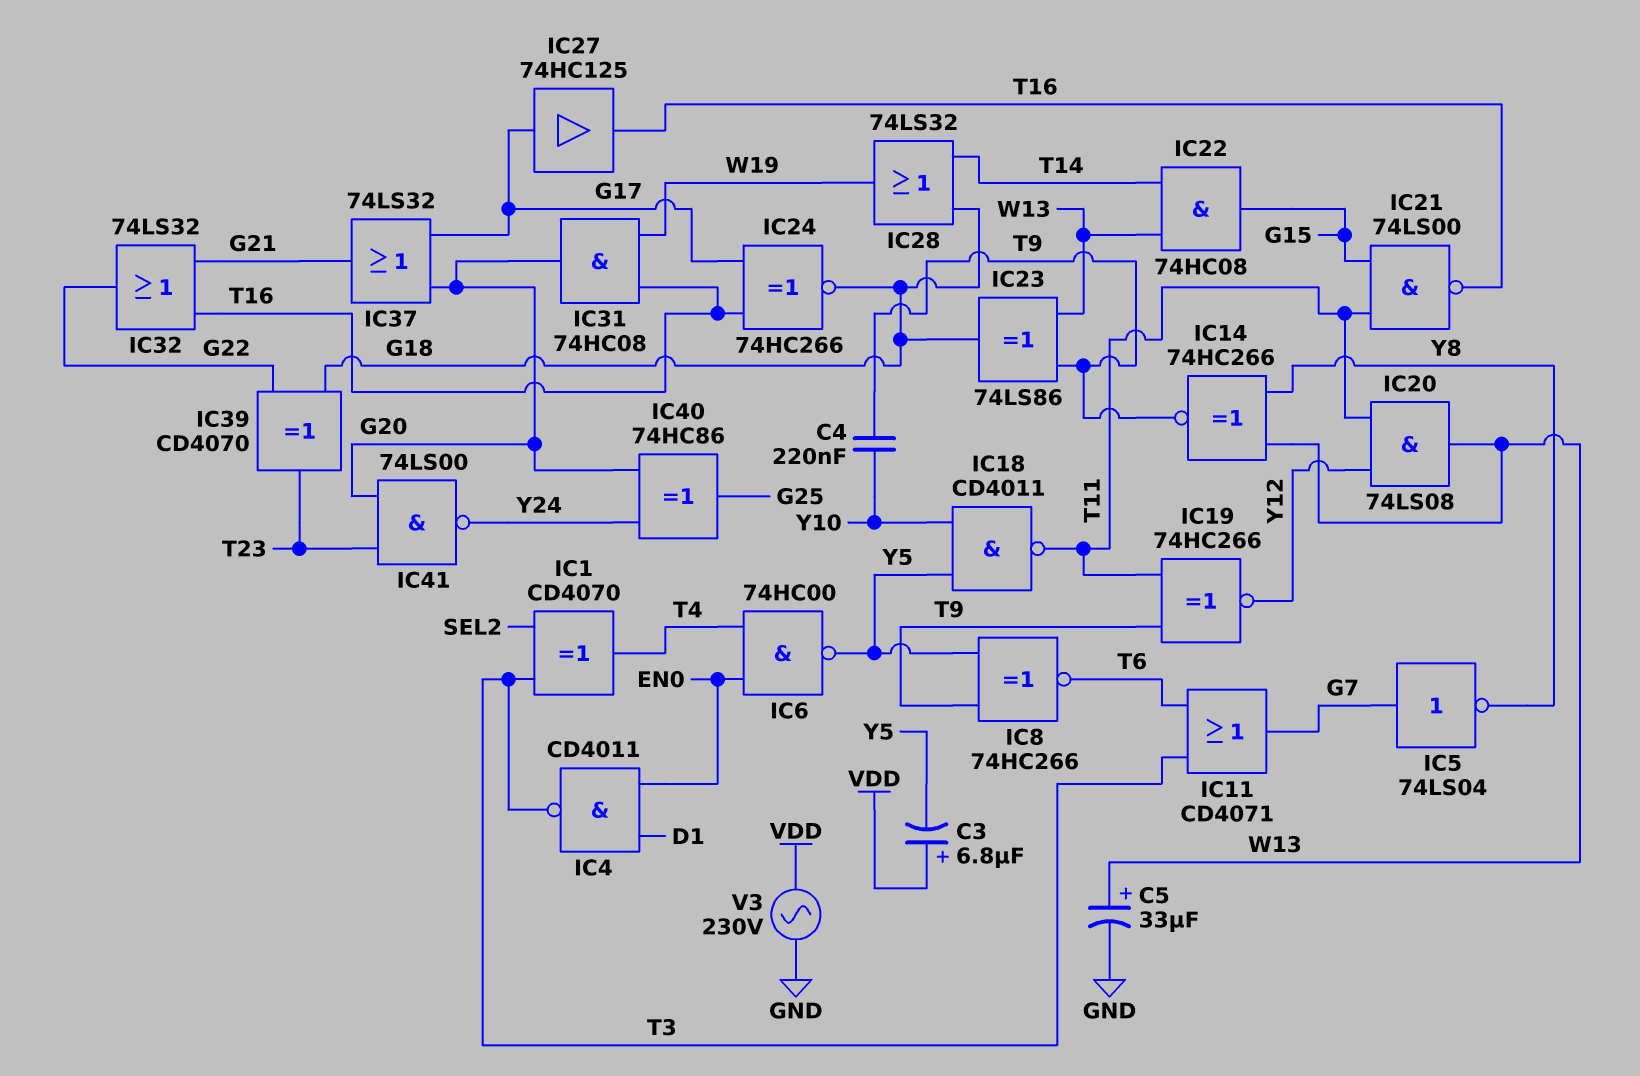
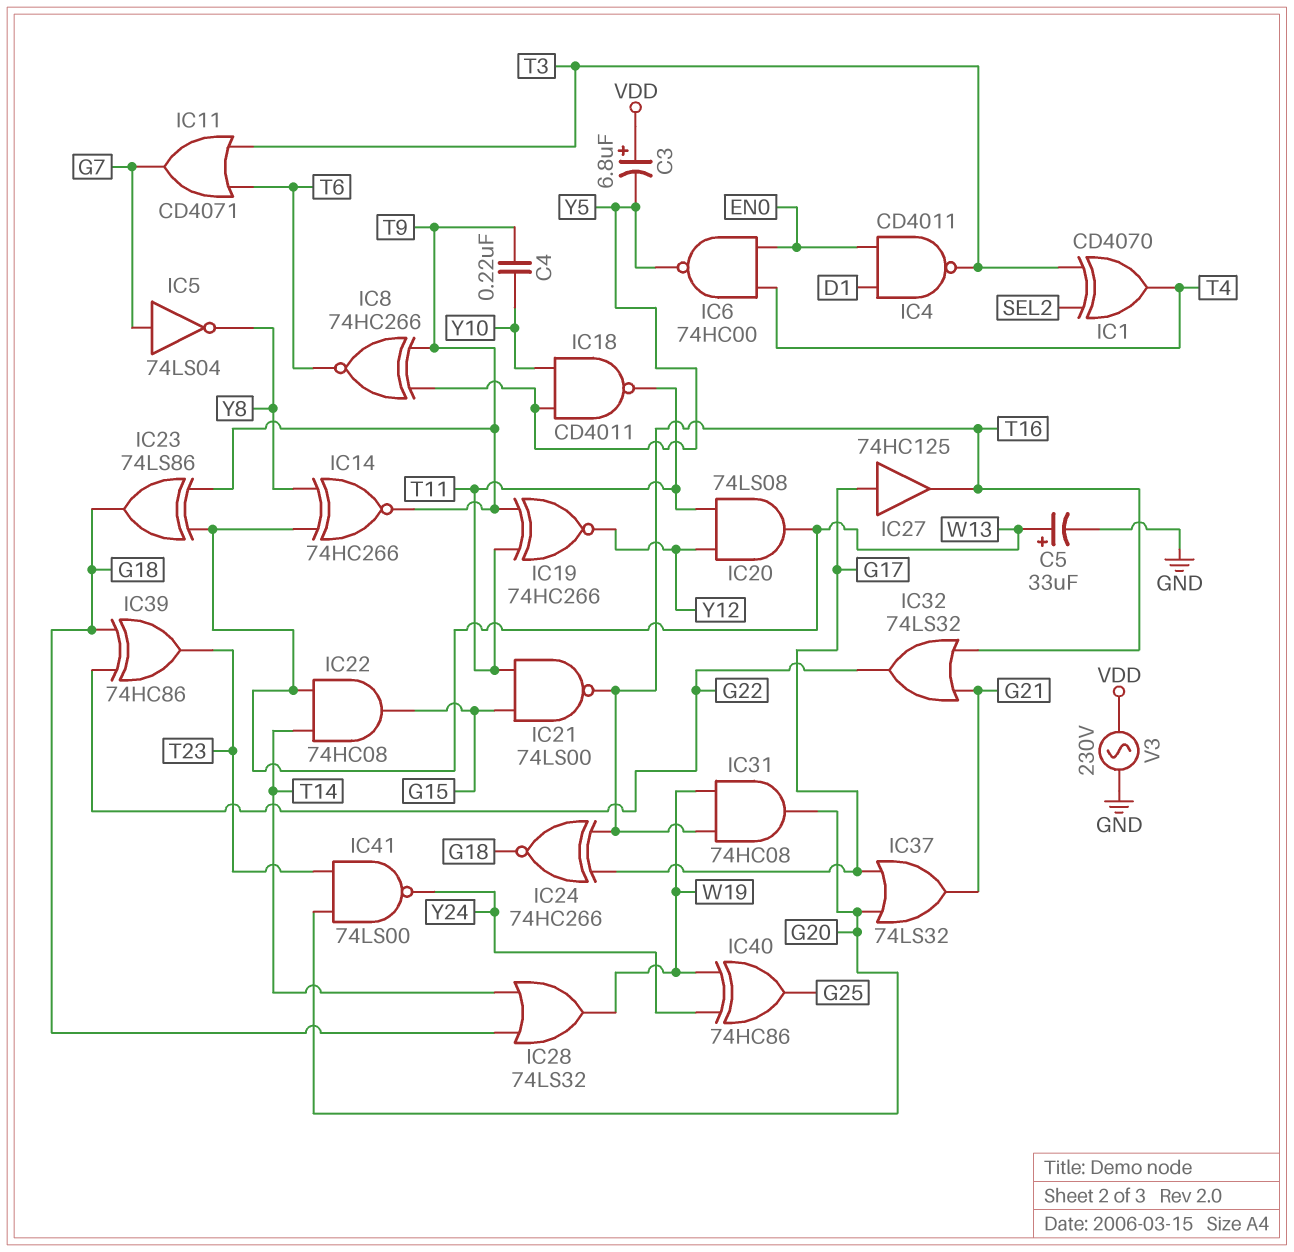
IC39: XOR CD4070 (in G18, in G22, out T23) -> XOR 74HC86 (in G18, in G22, out T23)
IC40: XOR 74HC86 (in G20, in Y24, out G25) -> XOR 74HC86 (in W19, in Y24, out G25)

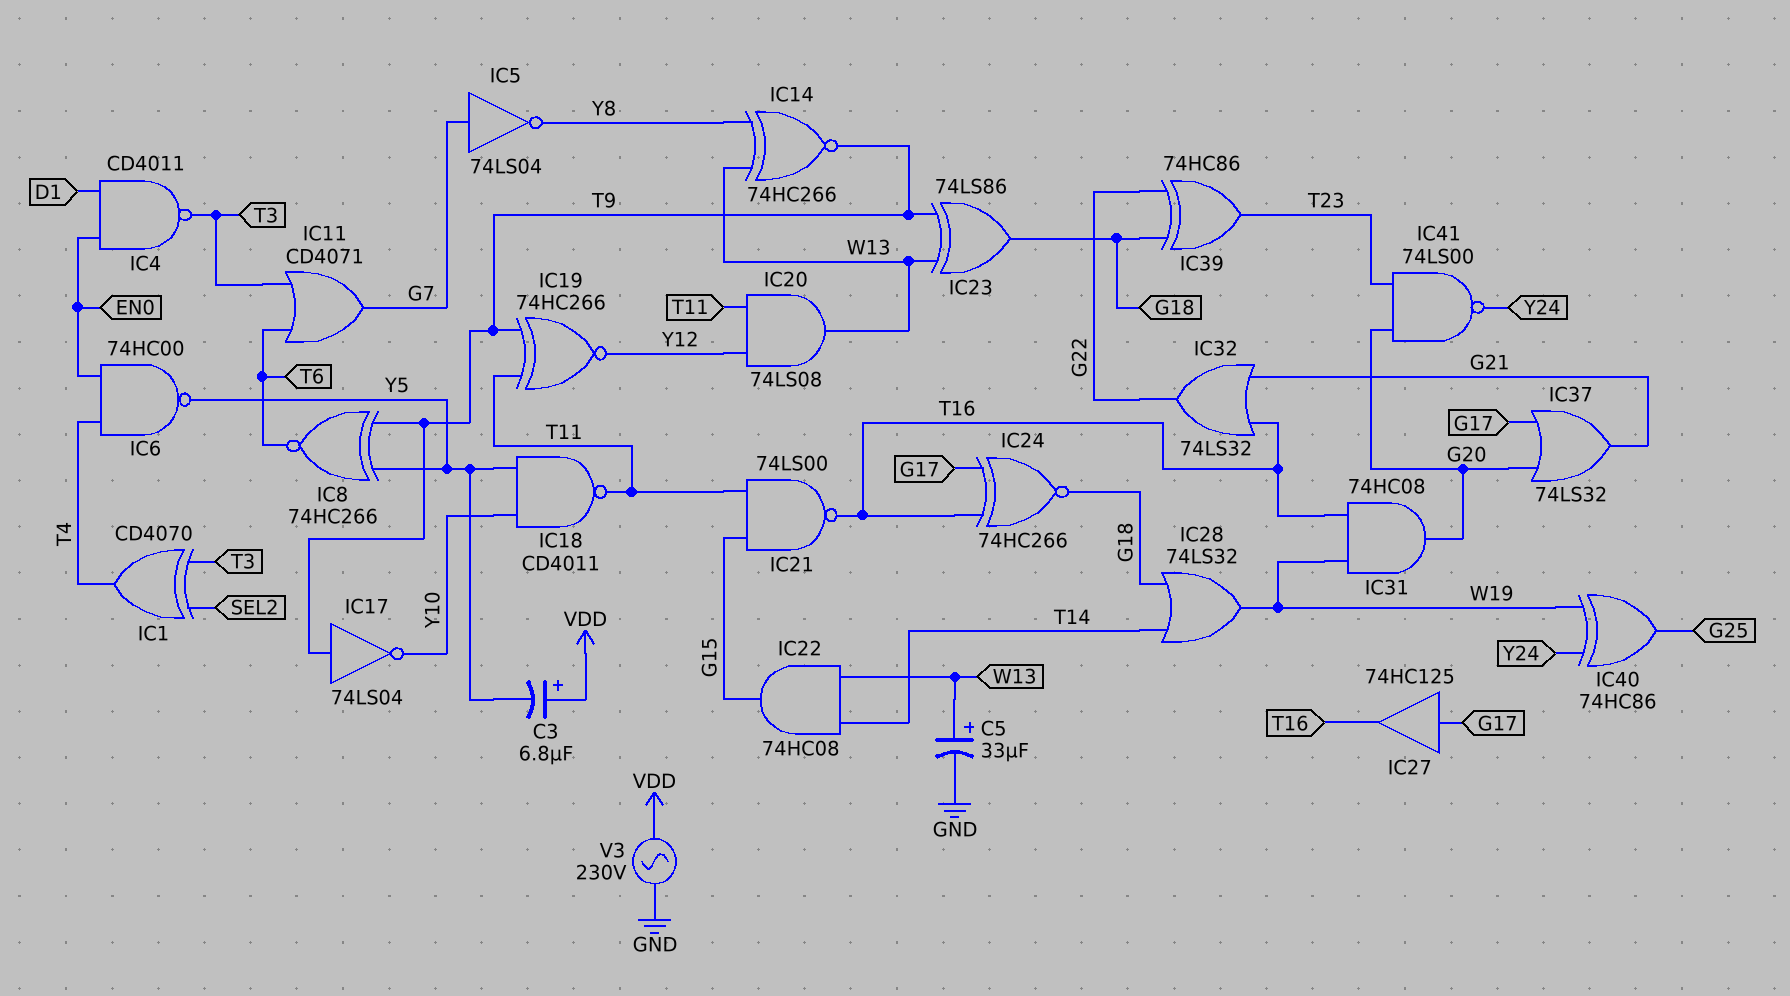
C4: 220nF (T9, Y10) -> none
IC17: none -> NOT 74LS04 (in T9, out Y10)

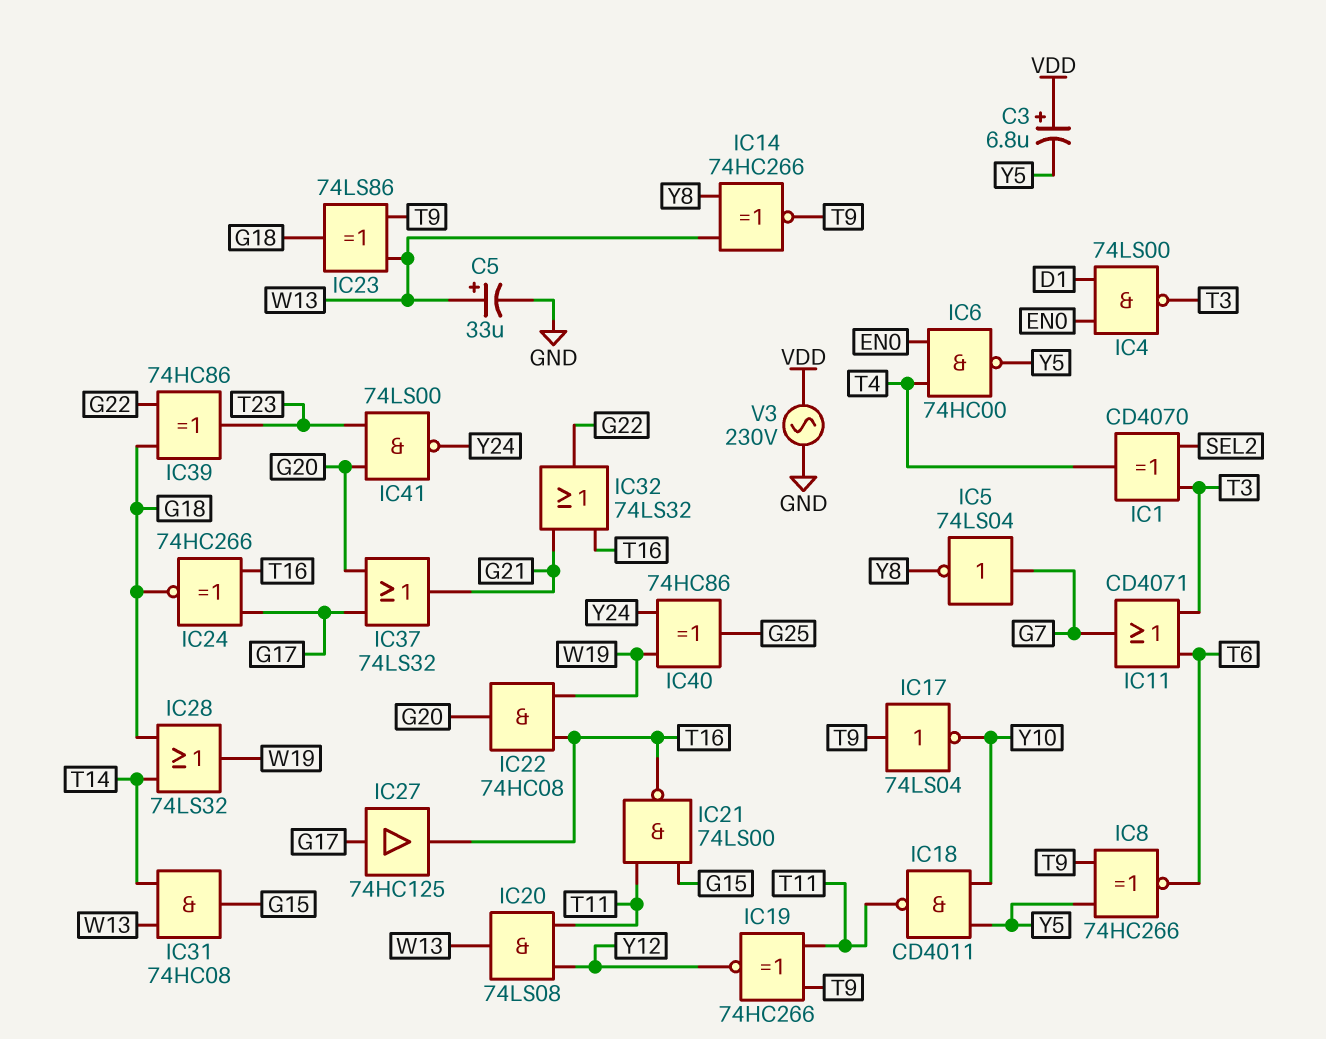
IC4: NAND CD4011 (in D1, in EN0, out T3) -> NAND 74LS00 (in D1, in EN0, out T3)
IC22: AND 74HC08 (in T14, in W13, out G15) -> AND 74HC08 (in T16, in W19, out G20)
IC31: AND 74HC08 (in T16, in W19, out G20) -> AND 74HC08 (in T14, in W13, out G15)

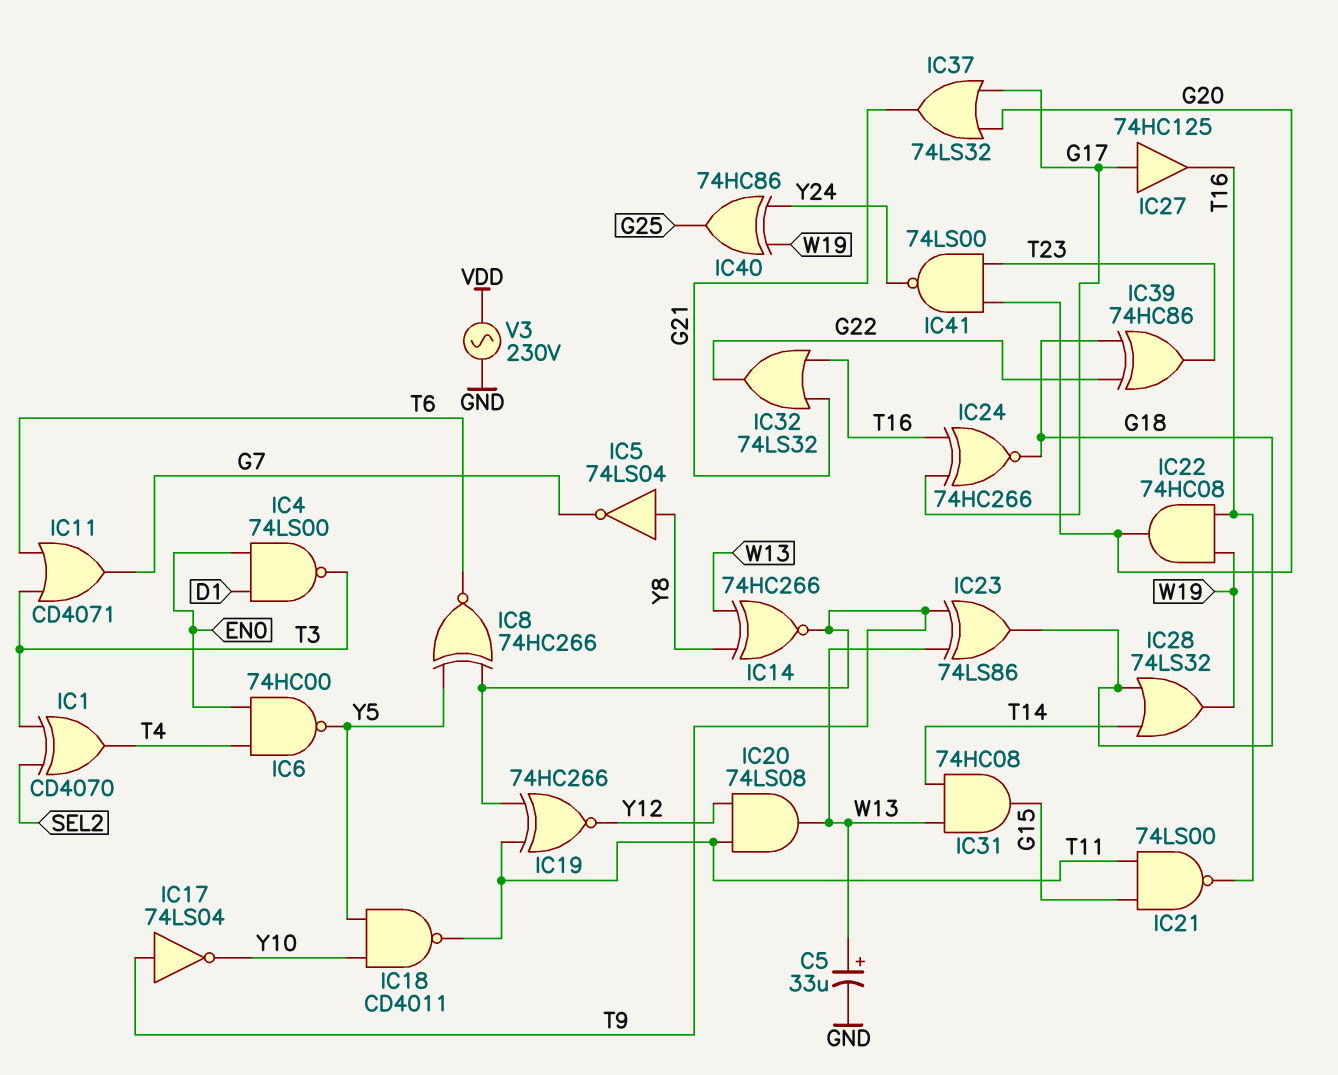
C3: 6.8uF (plus VDD, minus Y5) -> none
IC5: NOT 74LS04 (in G7, out Y8) -> NOT 74LS04 (in Y8, out G7)

